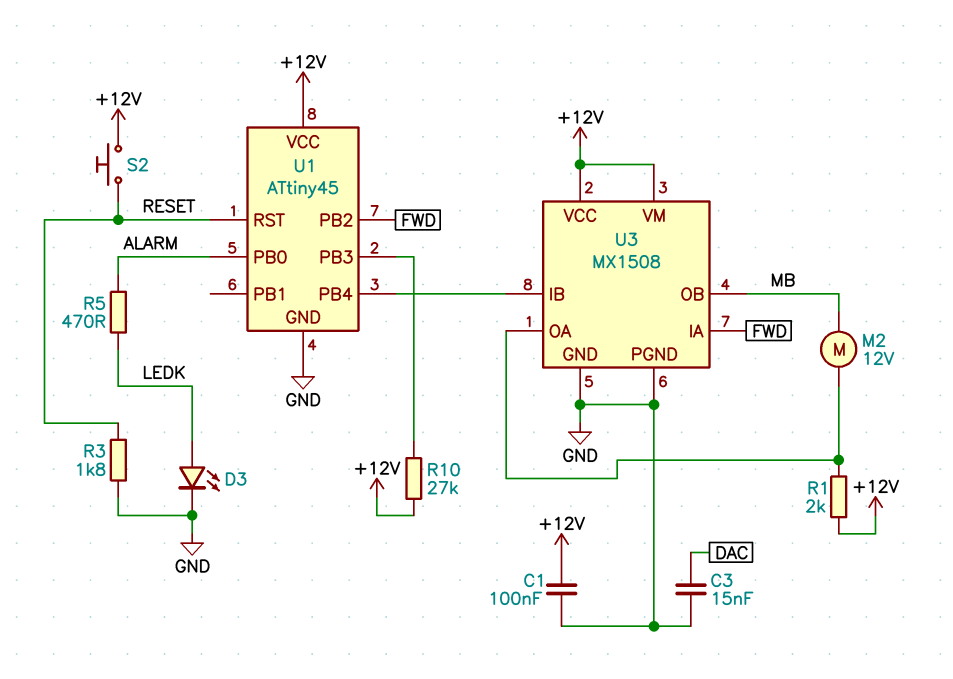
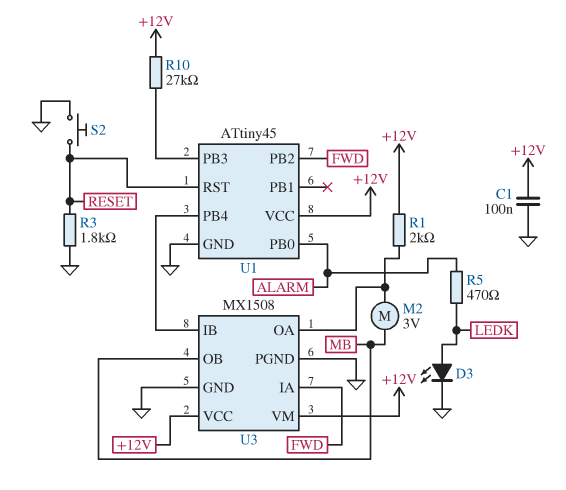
C3: 15nF (DAC, GND) -> none
M2: motor 12V (MB, U3/OA) -> motor 3V (MB, U3/OA)
S2: button (+12V, RESET) -> button (GND, RESET)

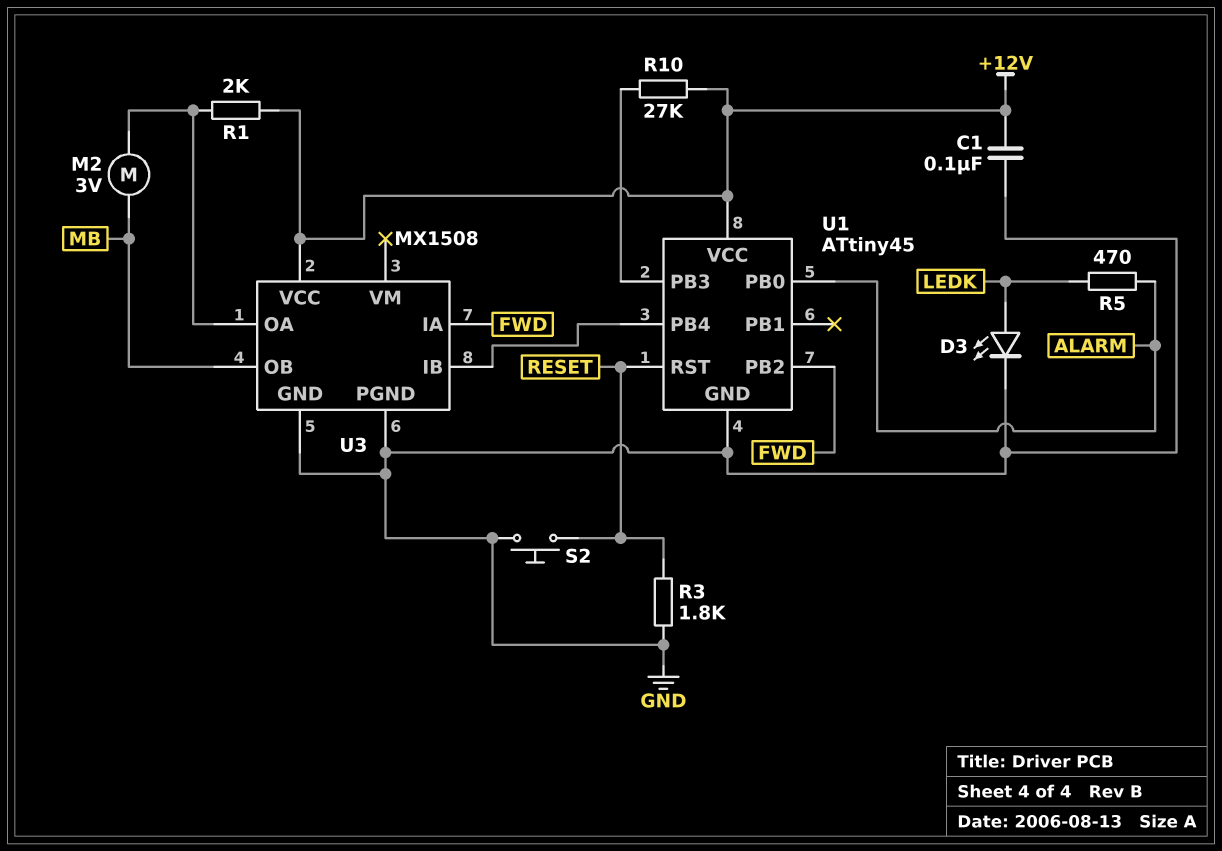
U3 pin VM: +12V -> none

